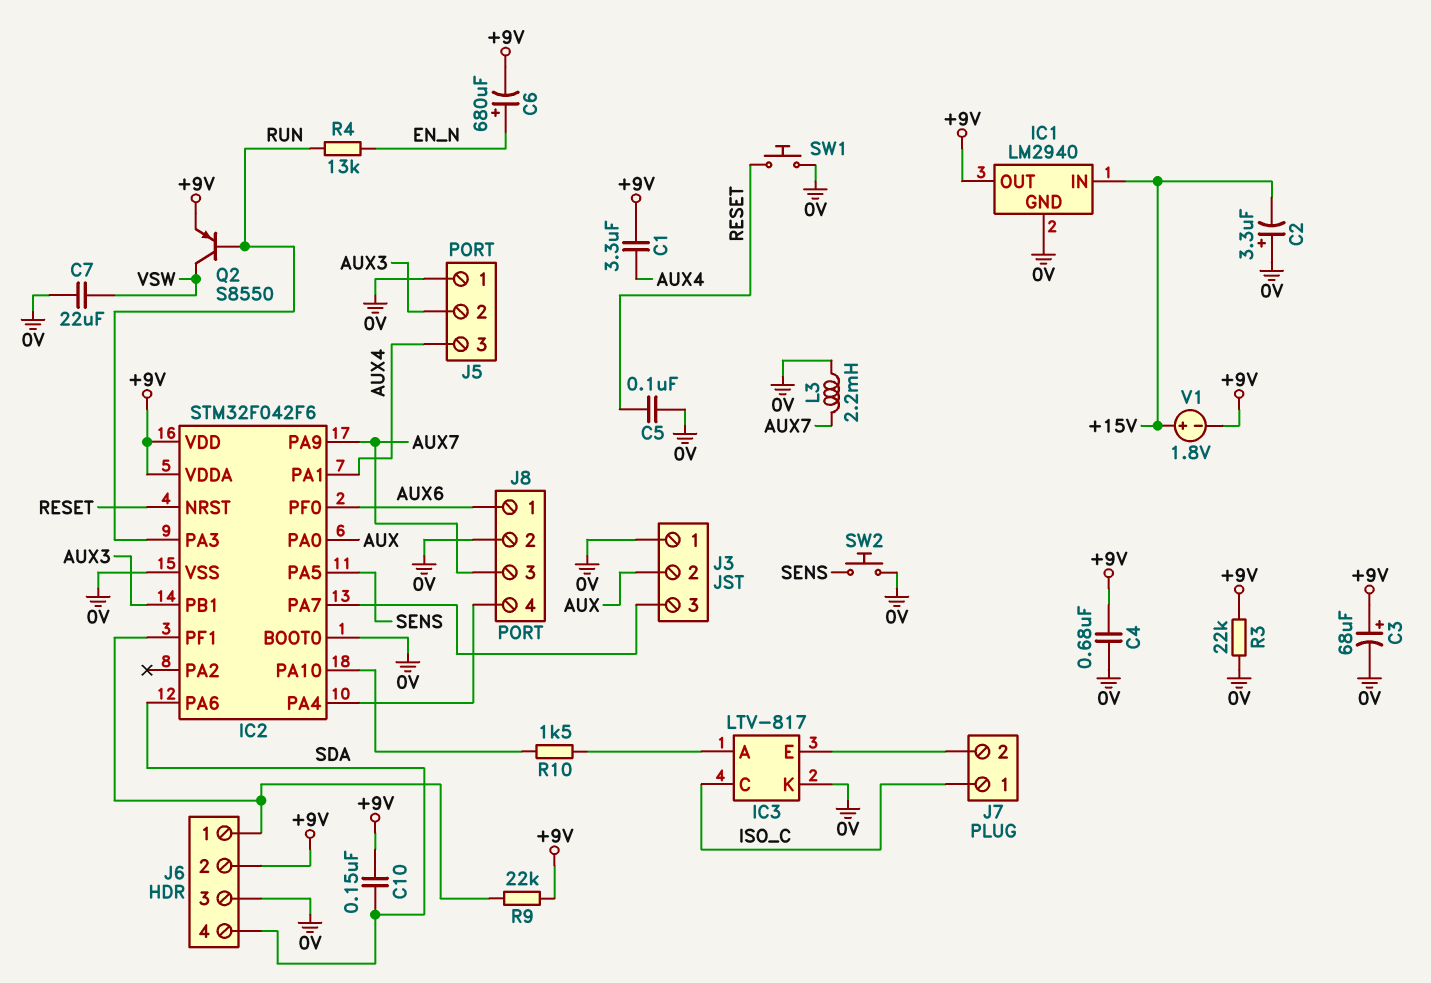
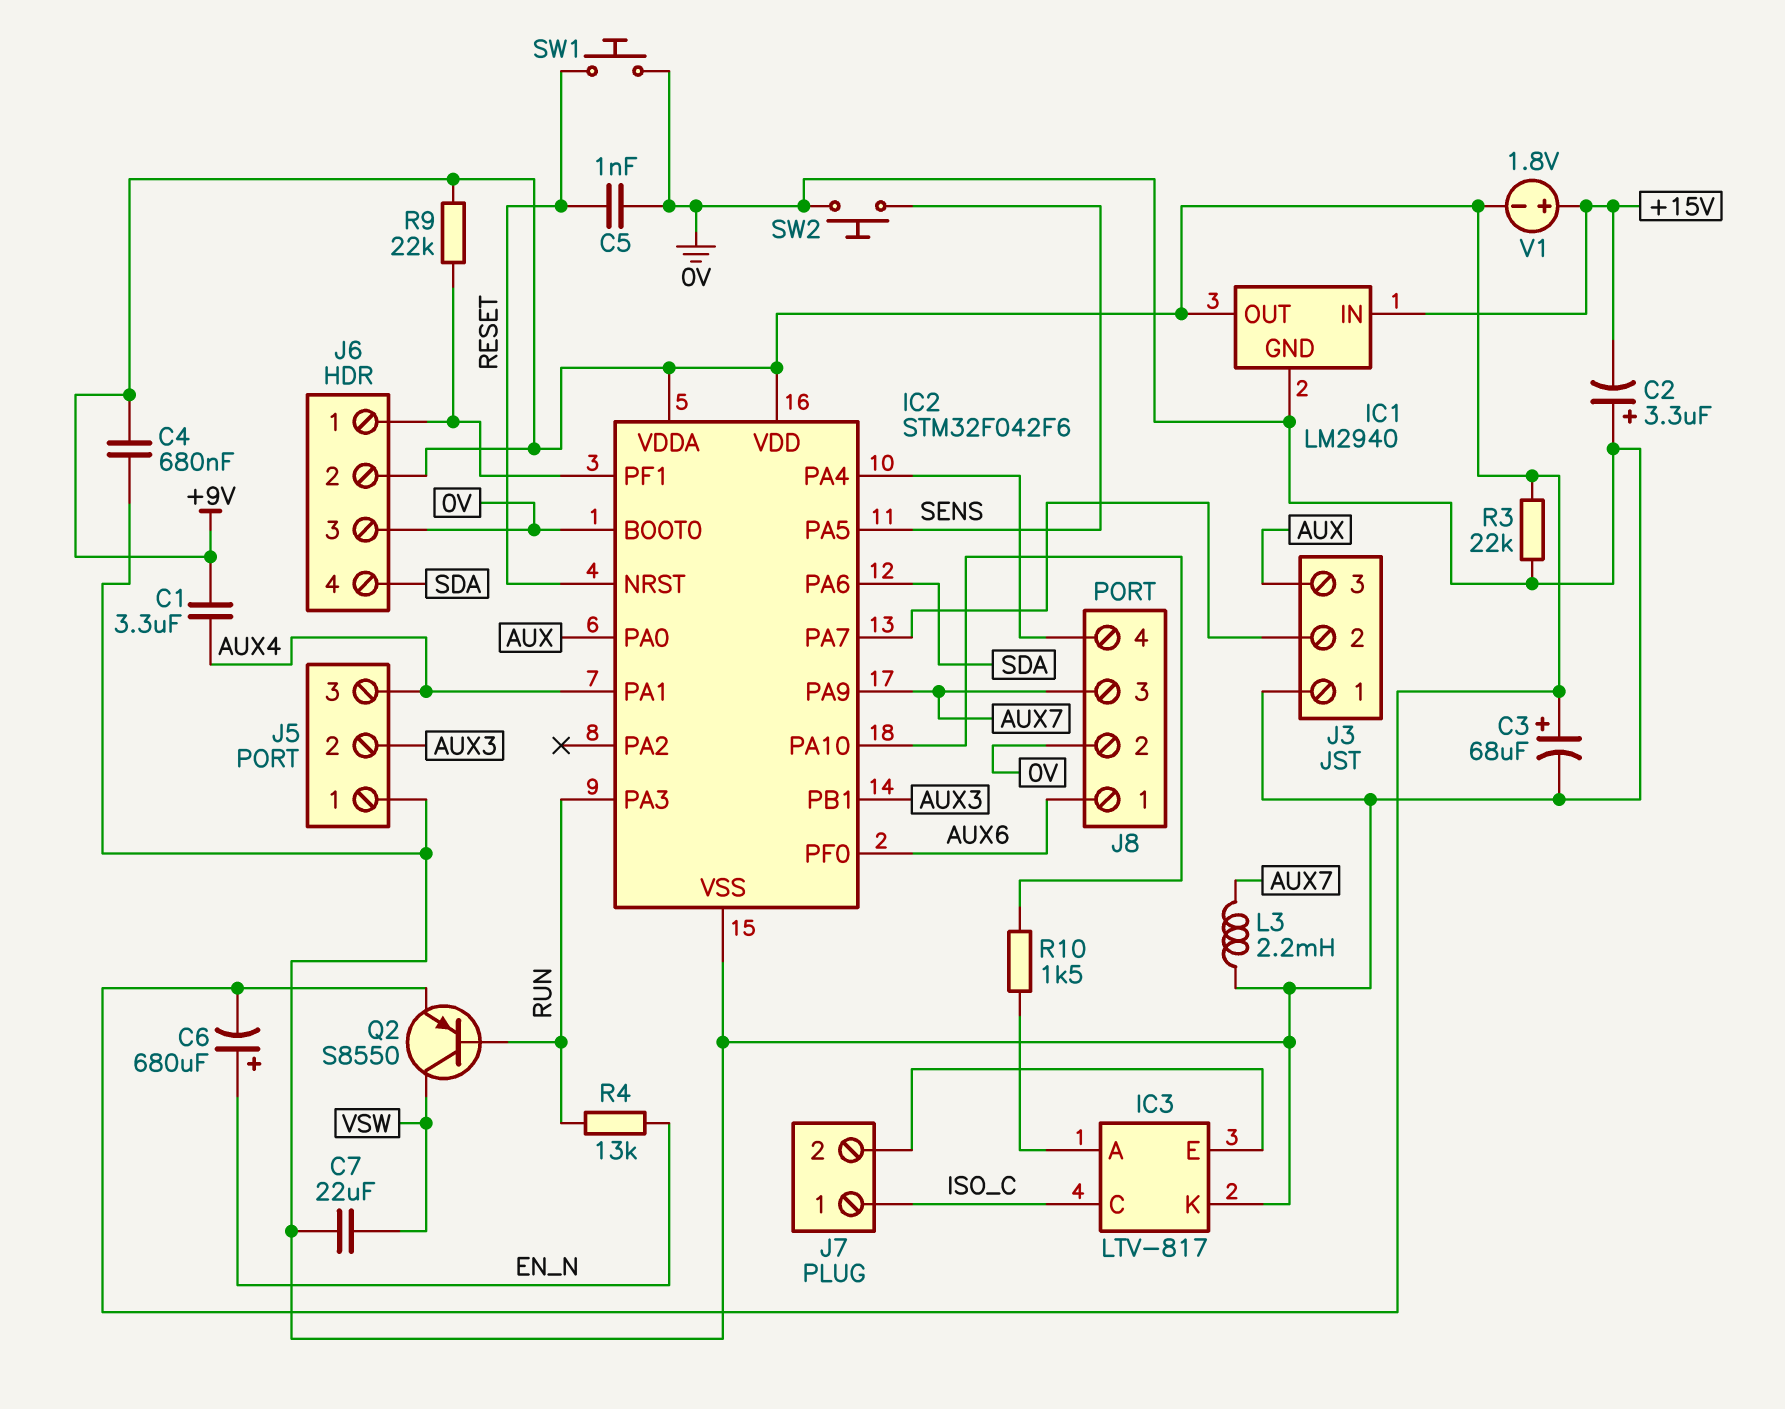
C5: 100nF (0V, RESET) -> 1nF (0V, RESET)
C10: 150nF (+9V, SDA) -> none
J3 pin 2: AUX -> IC2/PA7
J3 pin 3: IC2/PA7 -> AUX

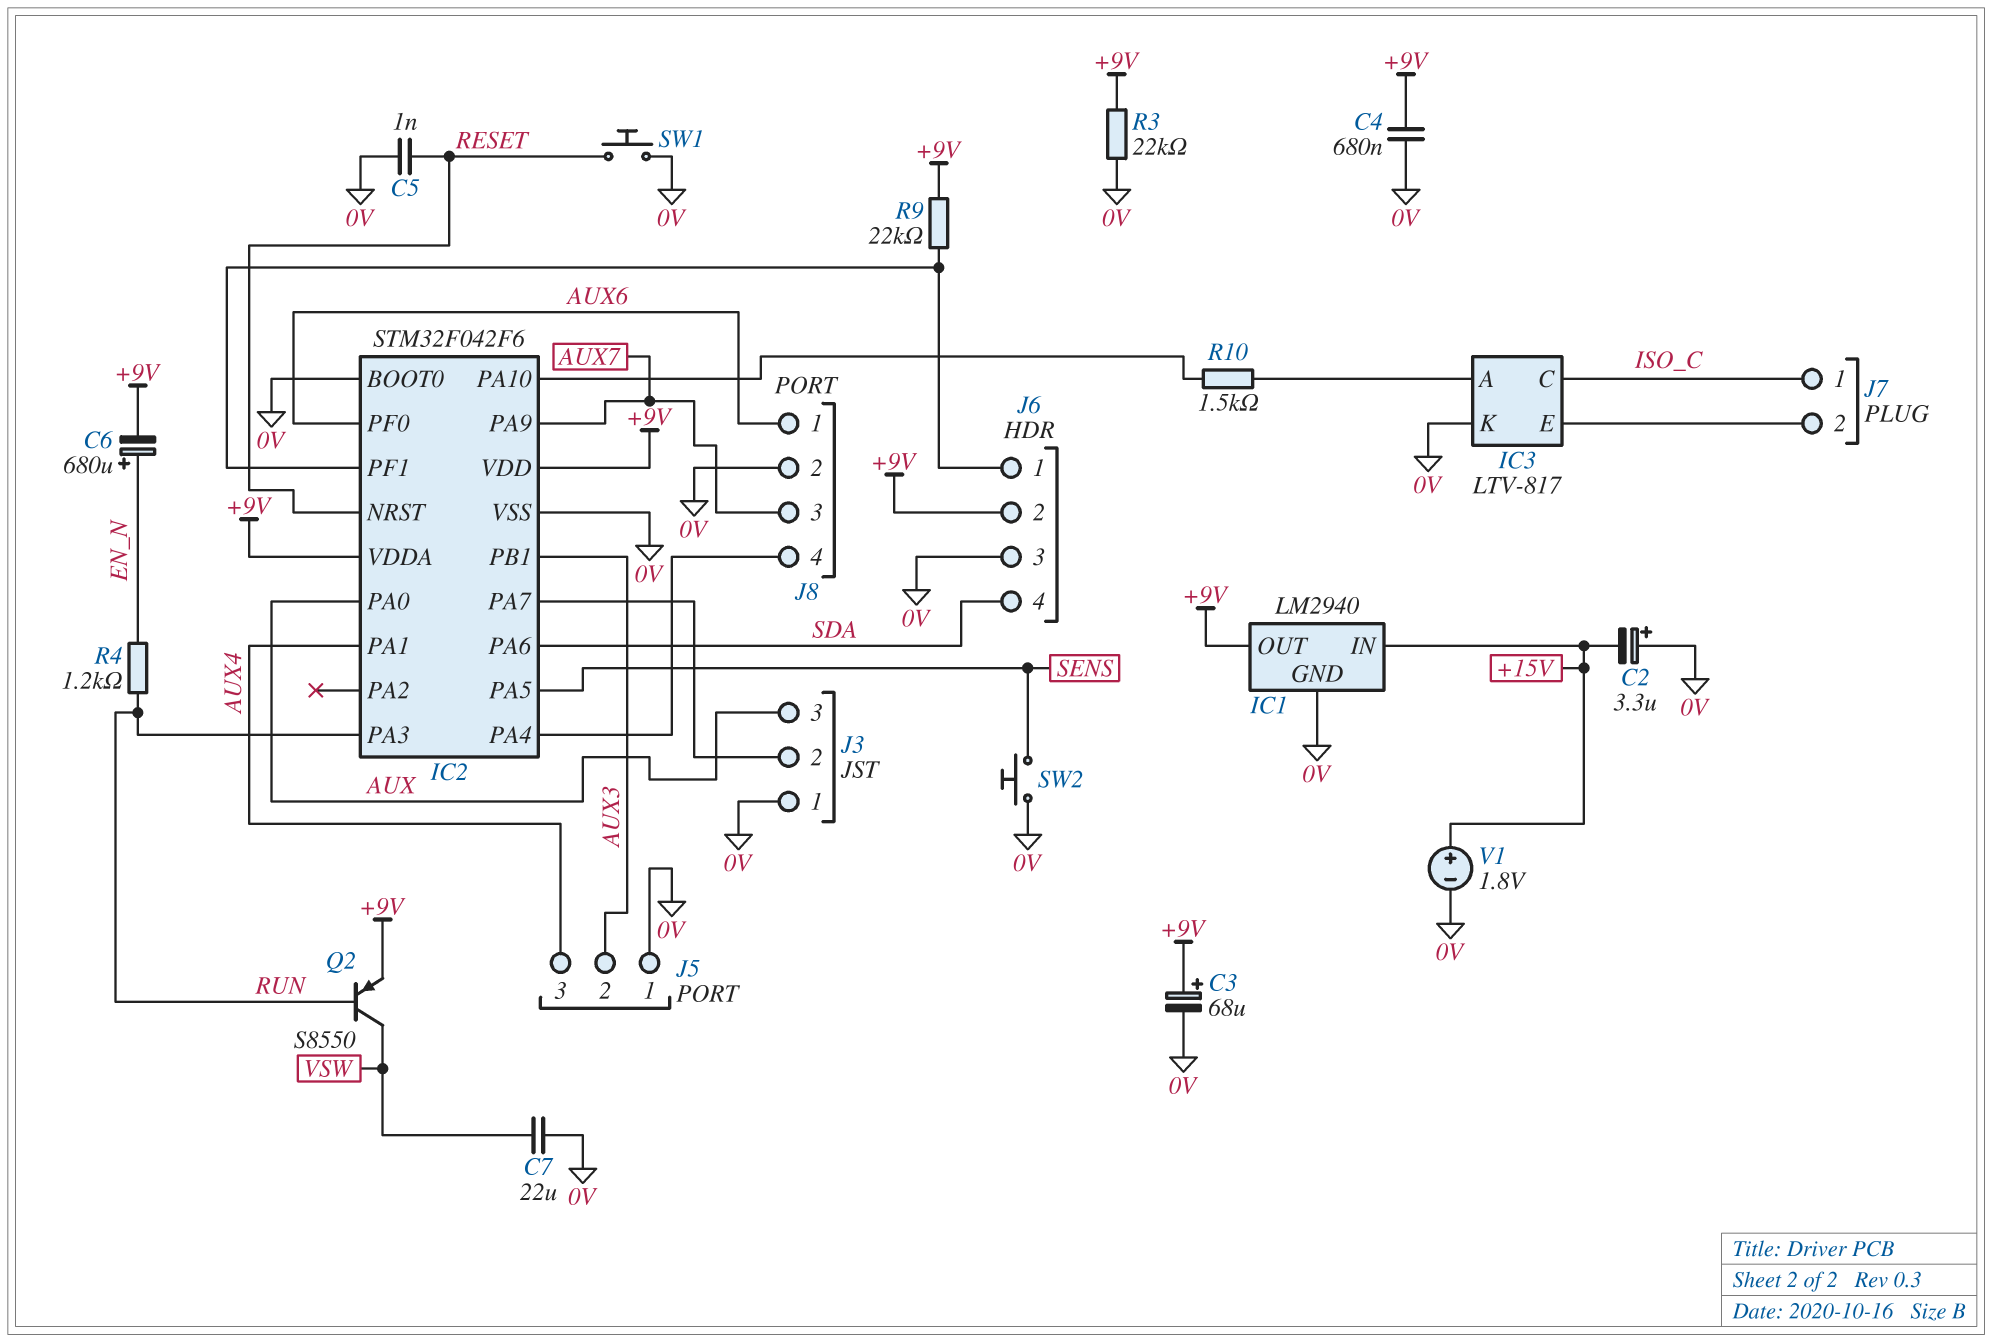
C1: 3.3uF (+9V, AUX4) -> none
L3: 2.2mH (0V, AUX7) -> none
R4: 13k (EN_N, RUN) -> 1.2k (EN_N, RUN)
V1: 1.8V (plus +15V, minus +9V) -> 1.8V (plus +15V, minus 0V)

